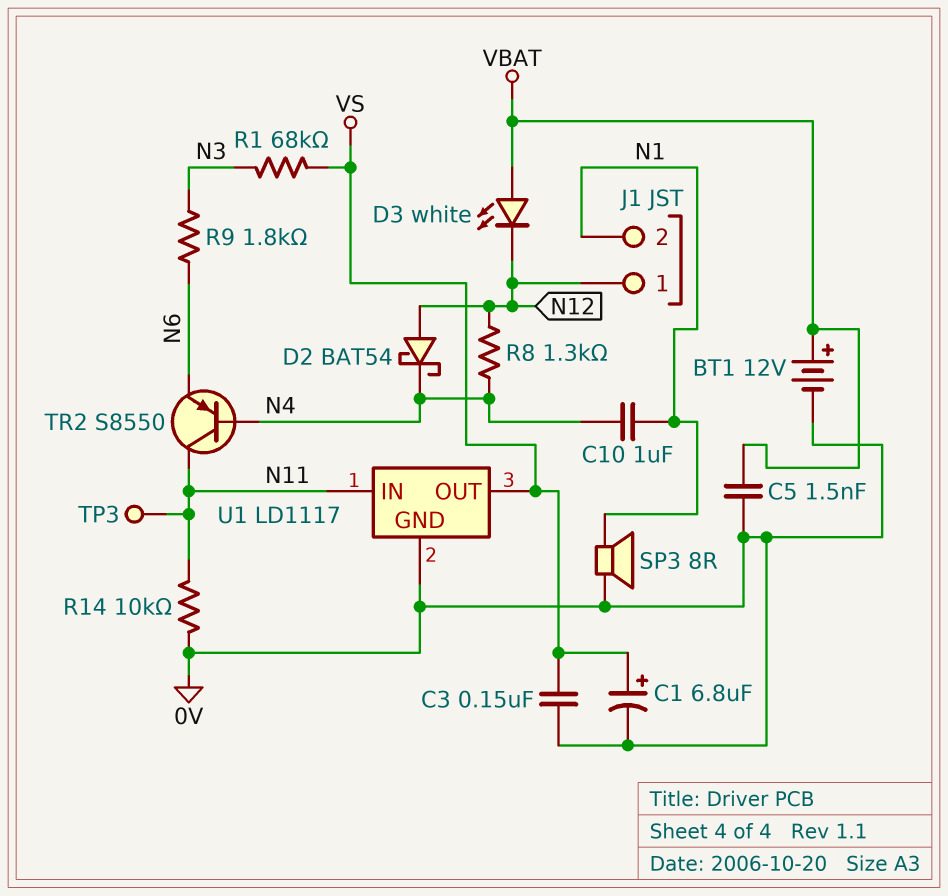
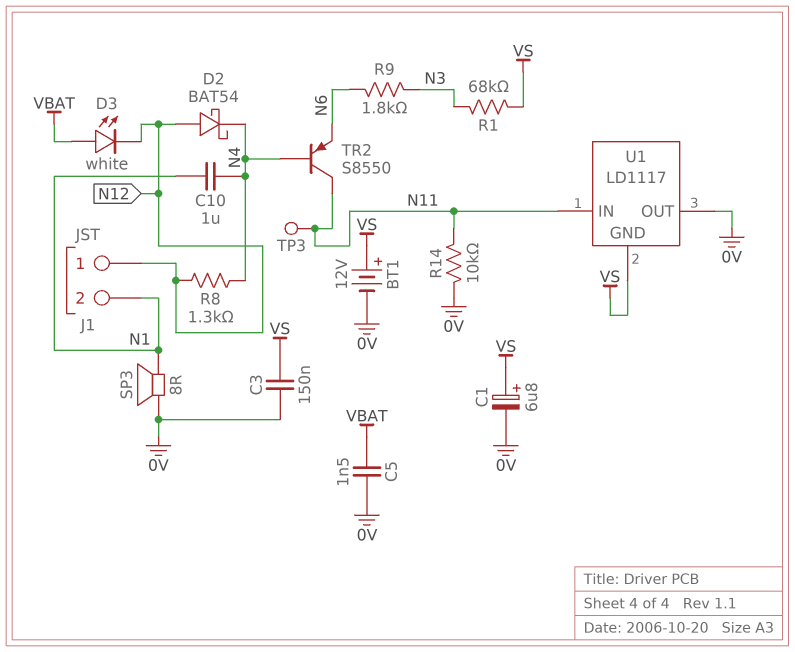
BT1: 12V (plus VBAT, minus 0V) -> 12V (plus VS, minus 0V)
U1 pin GND: 0V -> VS
U1 pin OUT: VS -> 0V

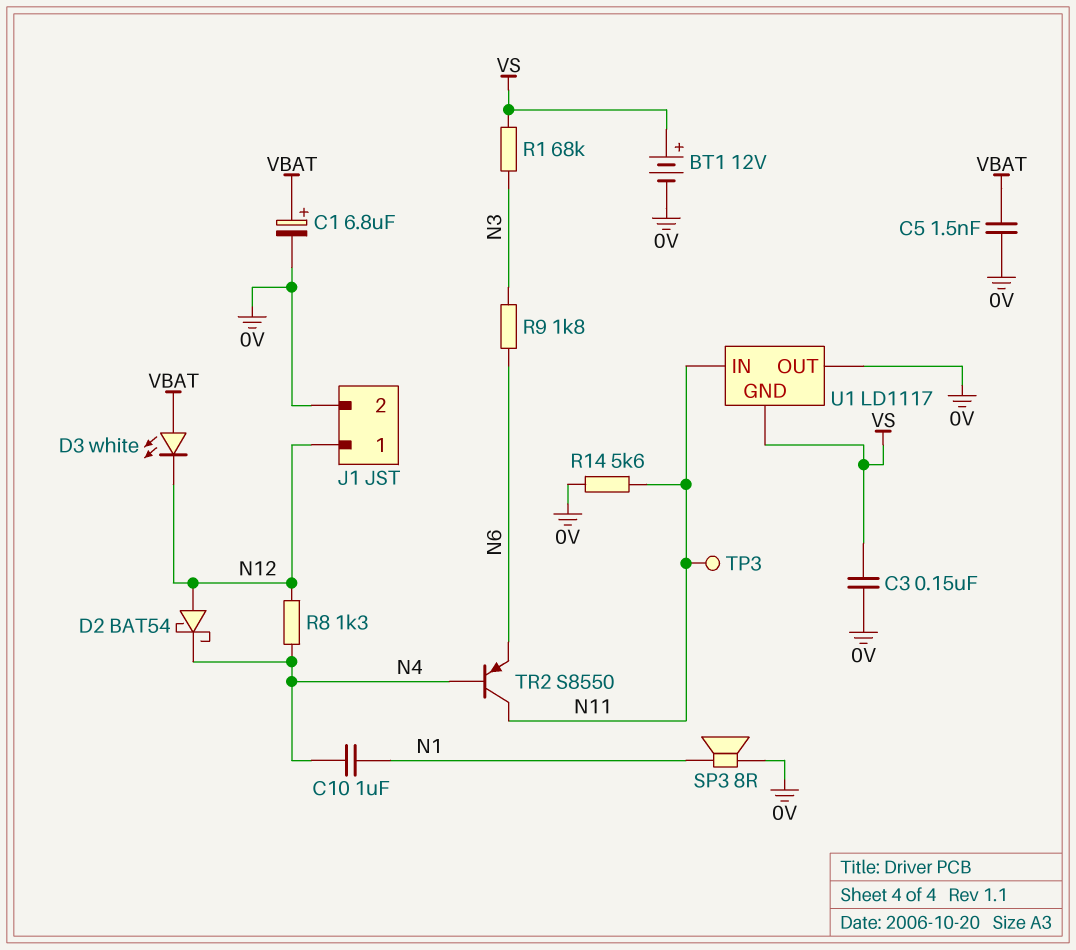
C1: 6.8uF (plus VS, minus 0V) -> 6.8uF (plus VBAT, minus 0V)
J1 pin 2: N1 -> 0V
R14: 10k (0V, N11) -> 5.6k (0V, N11)

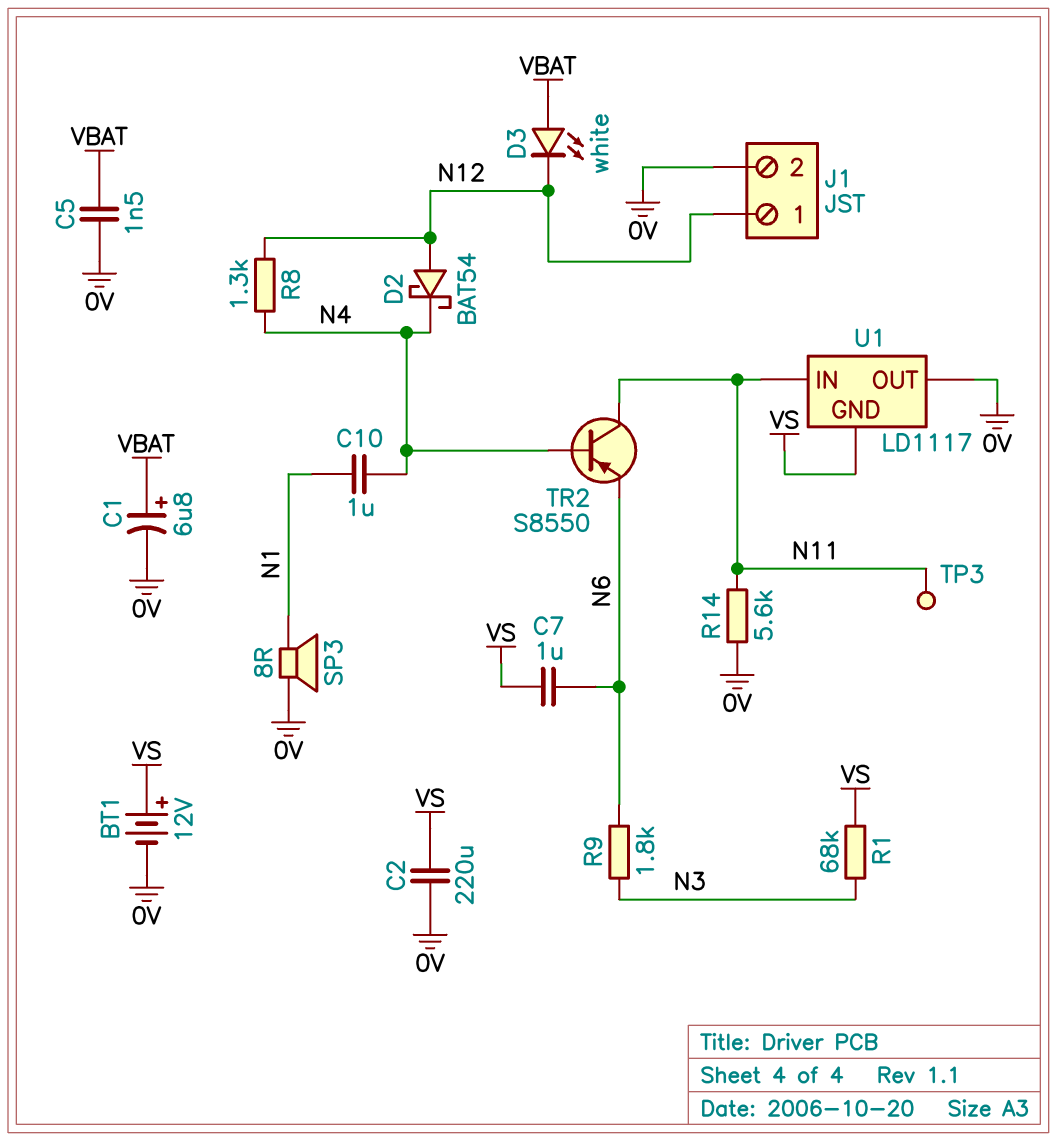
C2: none -> 220uF (0V, VS)
C3: 150nF (0V, VS) -> none
C7: none -> 1uF (N6, VS)

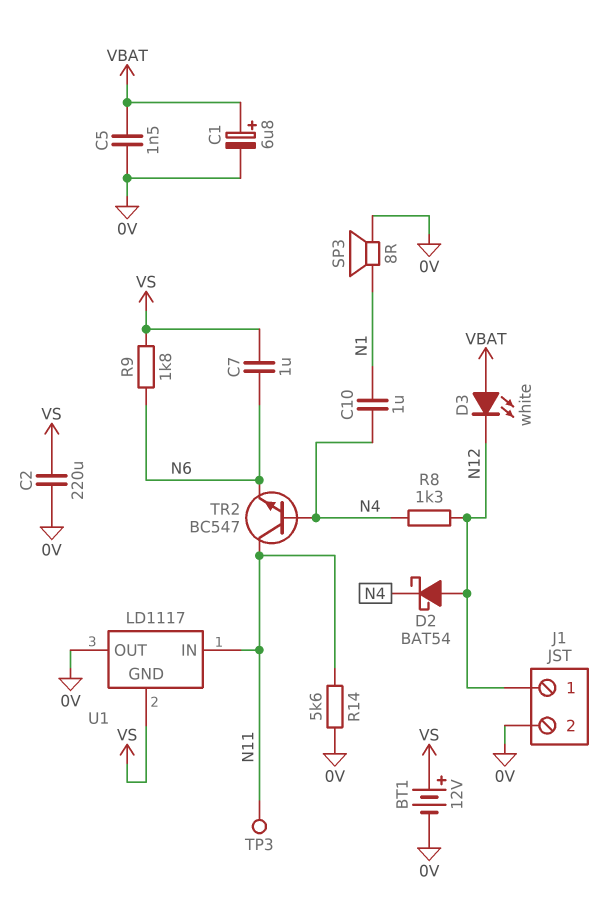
R1: 68k (N3, VS) -> none
R9: 1.8k (N3, N6) -> 1.8k (N6, VS)
TR2: PNP S8550 (B N4, C N11, E N6) -> NPN BC547 (B N4, C N11, E N6)

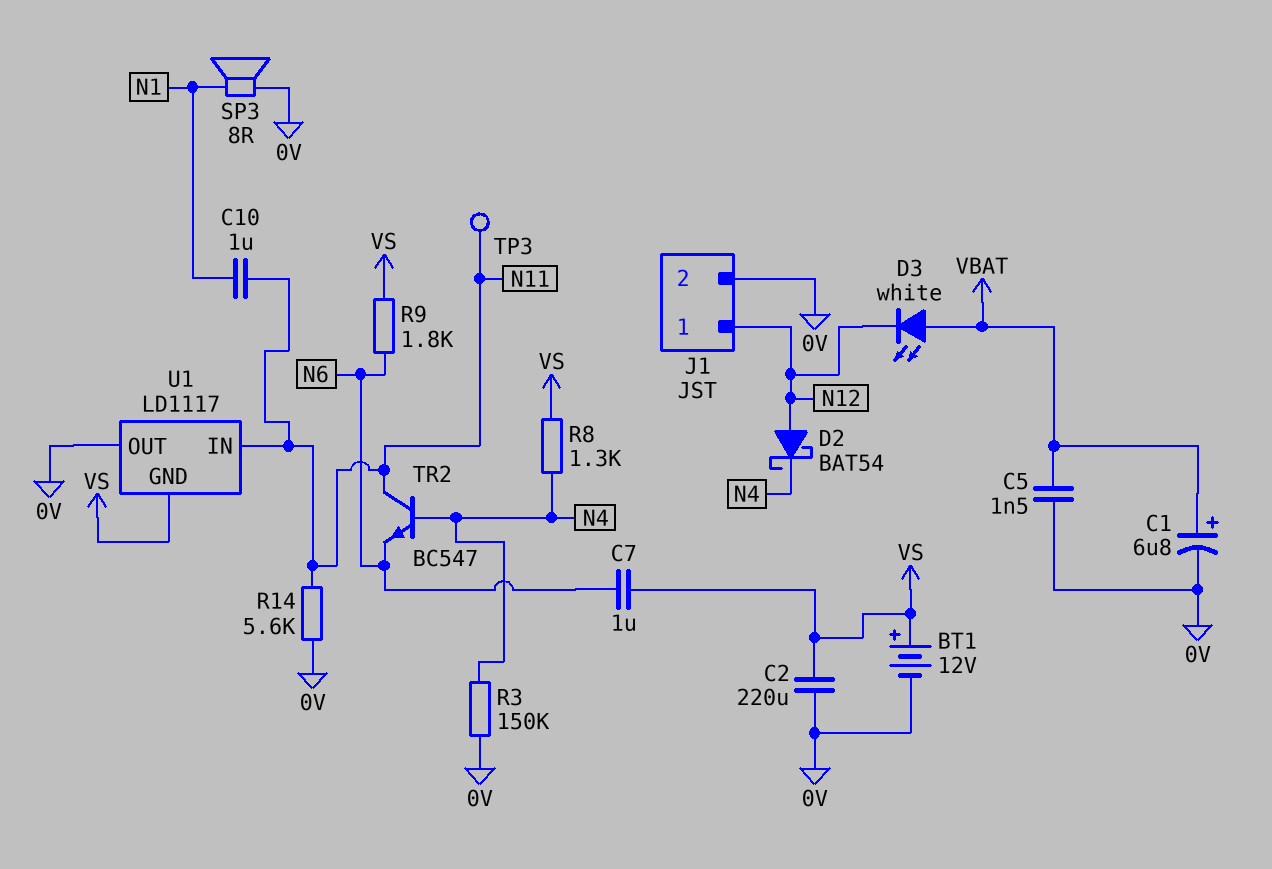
C10: 1uF (N1, N4) -> 1uF (N1, N11)
R3: none -> 150k (0V, N4)
R8: 1.3k (N4, N12) -> 1.3k (N4, VS)

